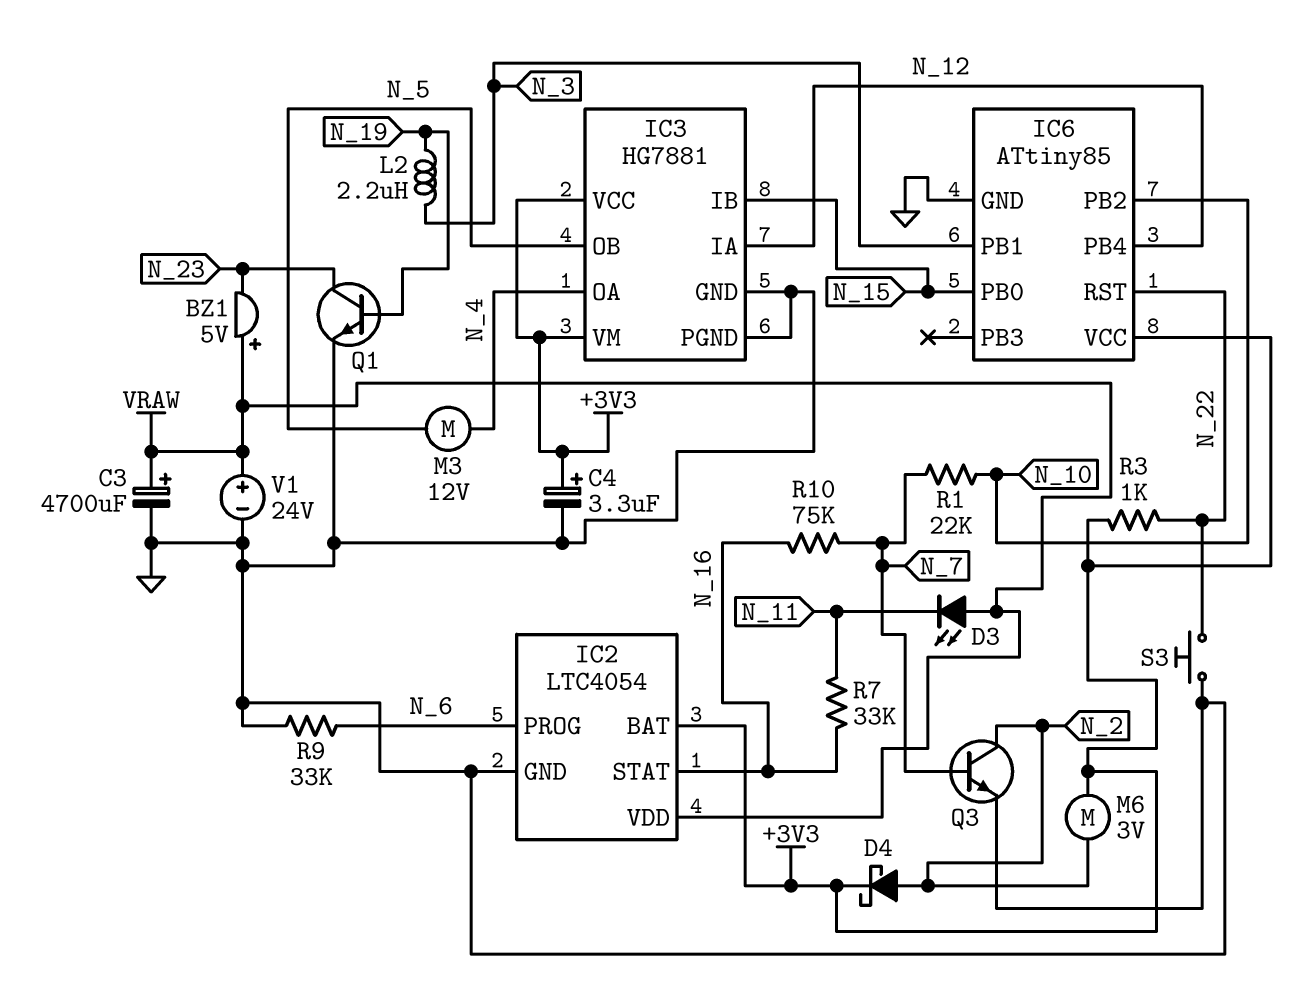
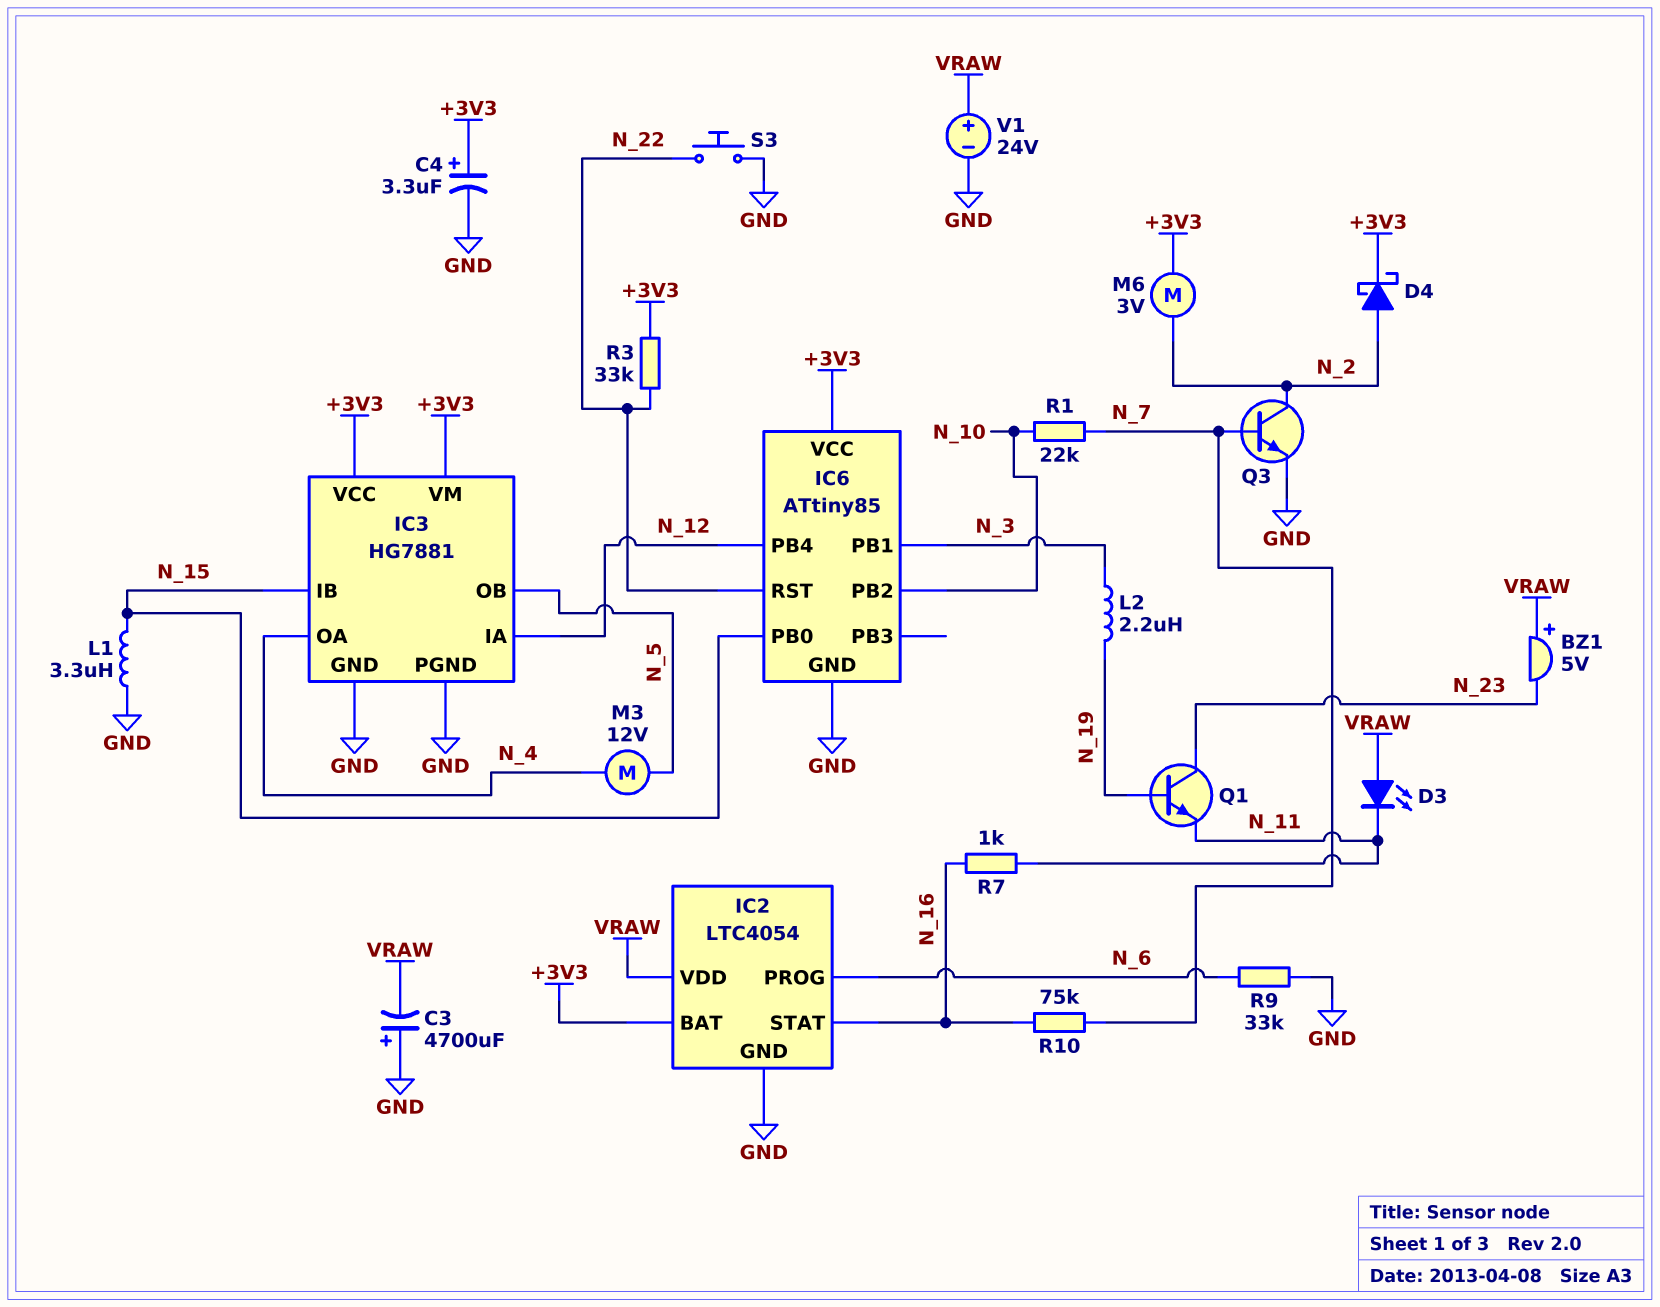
C3: 4700uF (plus VRAW, minus GND) -> 4700uF (plus GND, minus VRAW)
L1: none -> 3.3uH (GND, N_15)
Q1: NPN (B N_19, C N_23, E GND) -> NPN (B N_19, C N_23, E N_11)
R3: 1k (+3V3, N_22) -> 33k (+3V3, N_22)
R7: 33k (N_11, N_16) -> 1k (N_11, N_16)

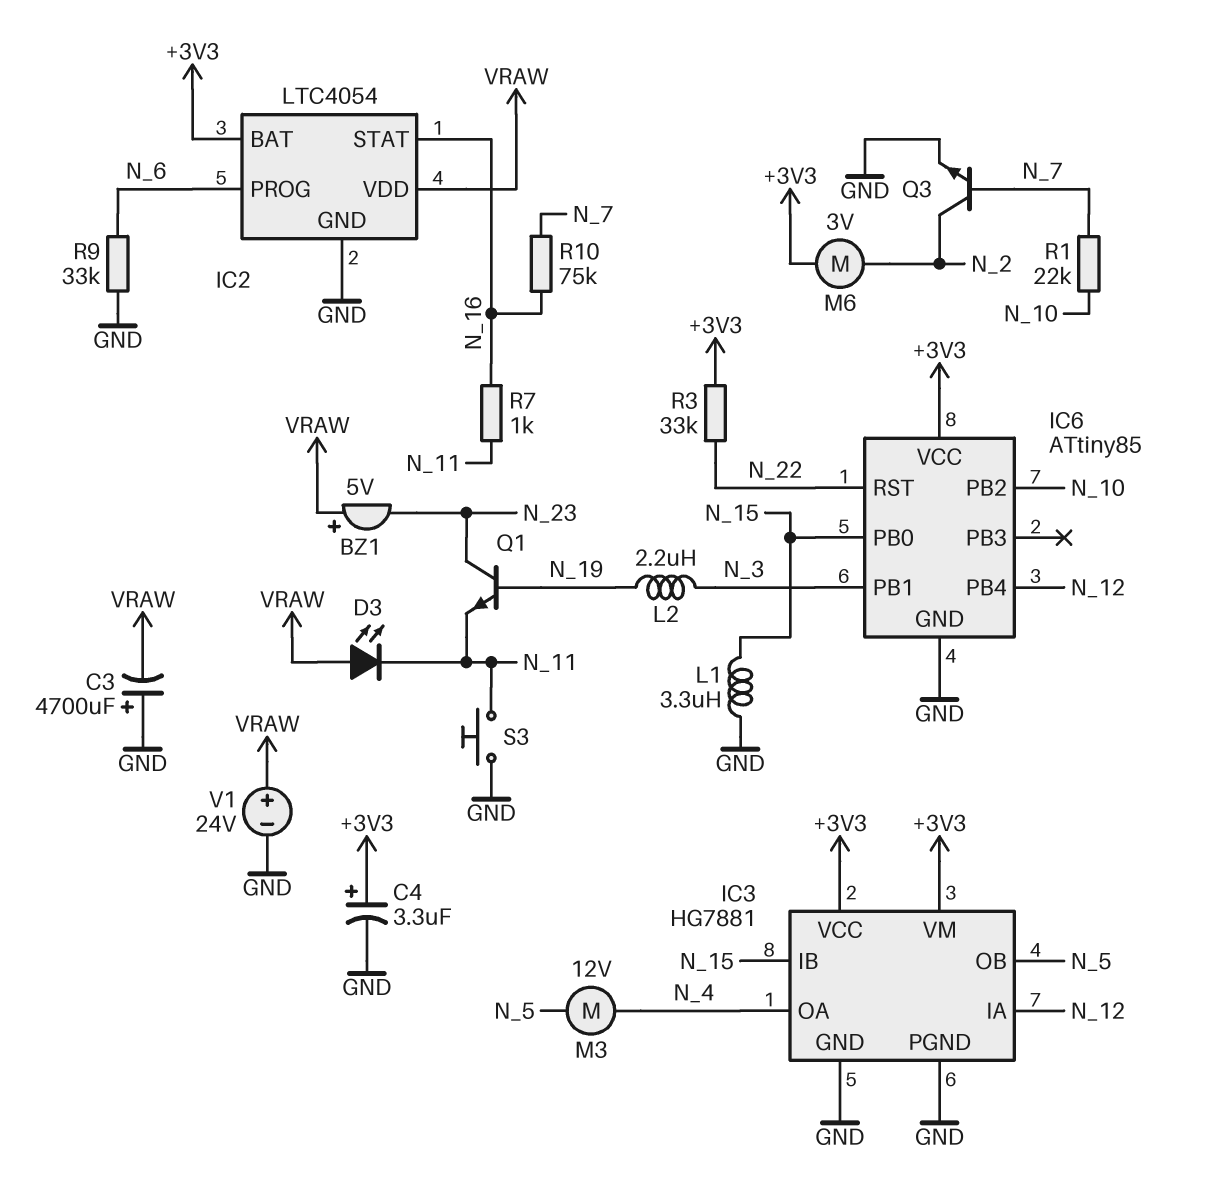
D4: schottky (A N_2, K +3V3) -> none
S3: button (GND, N_22) -> button (GND, N_11)

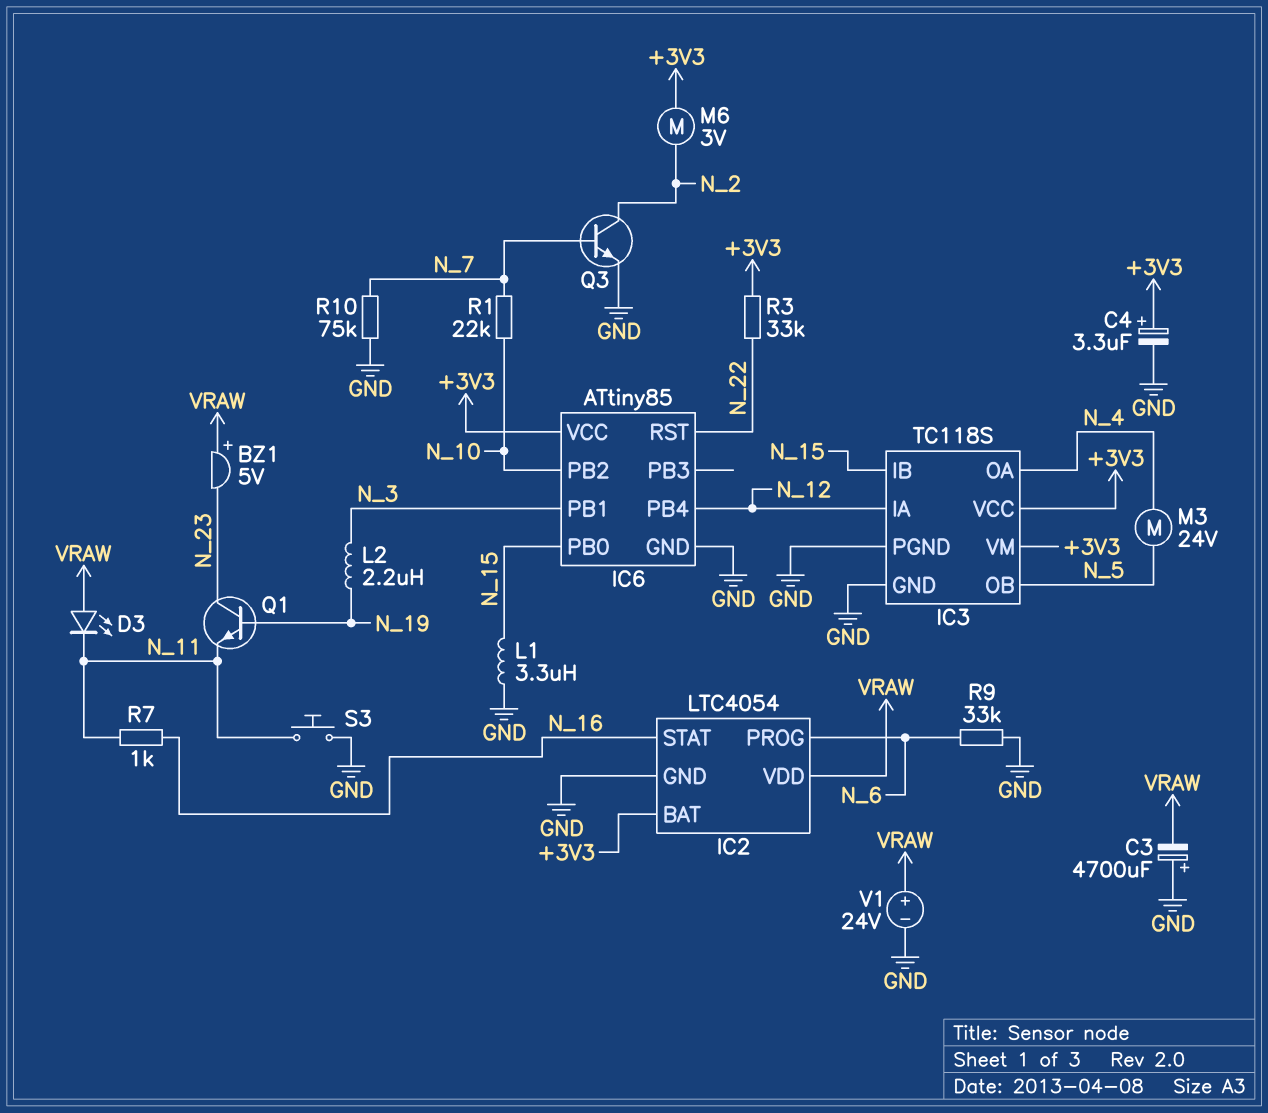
IC3: HG7881 -> TC118S
M3: motor 12V (N_4, N_5) -> motor 24V (N_4, N_5)
R10: 75k (N_7, N_16) -> 75k (GND, N_7)

